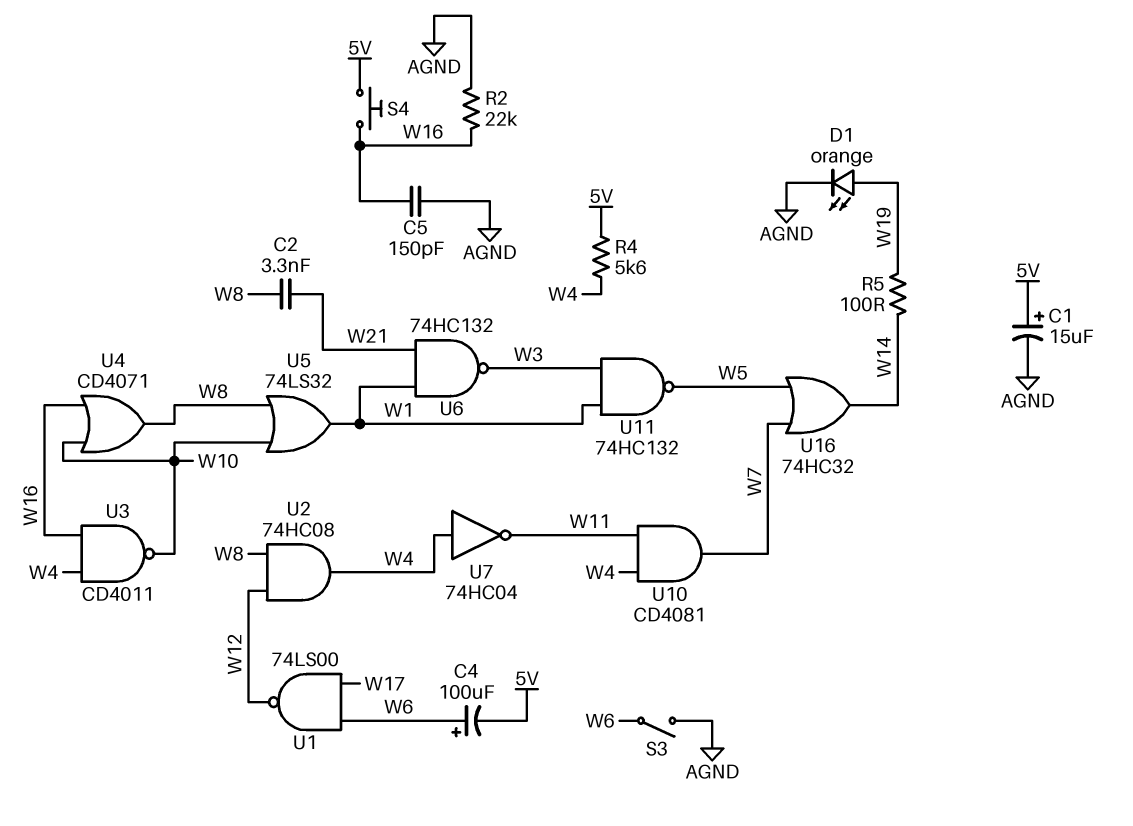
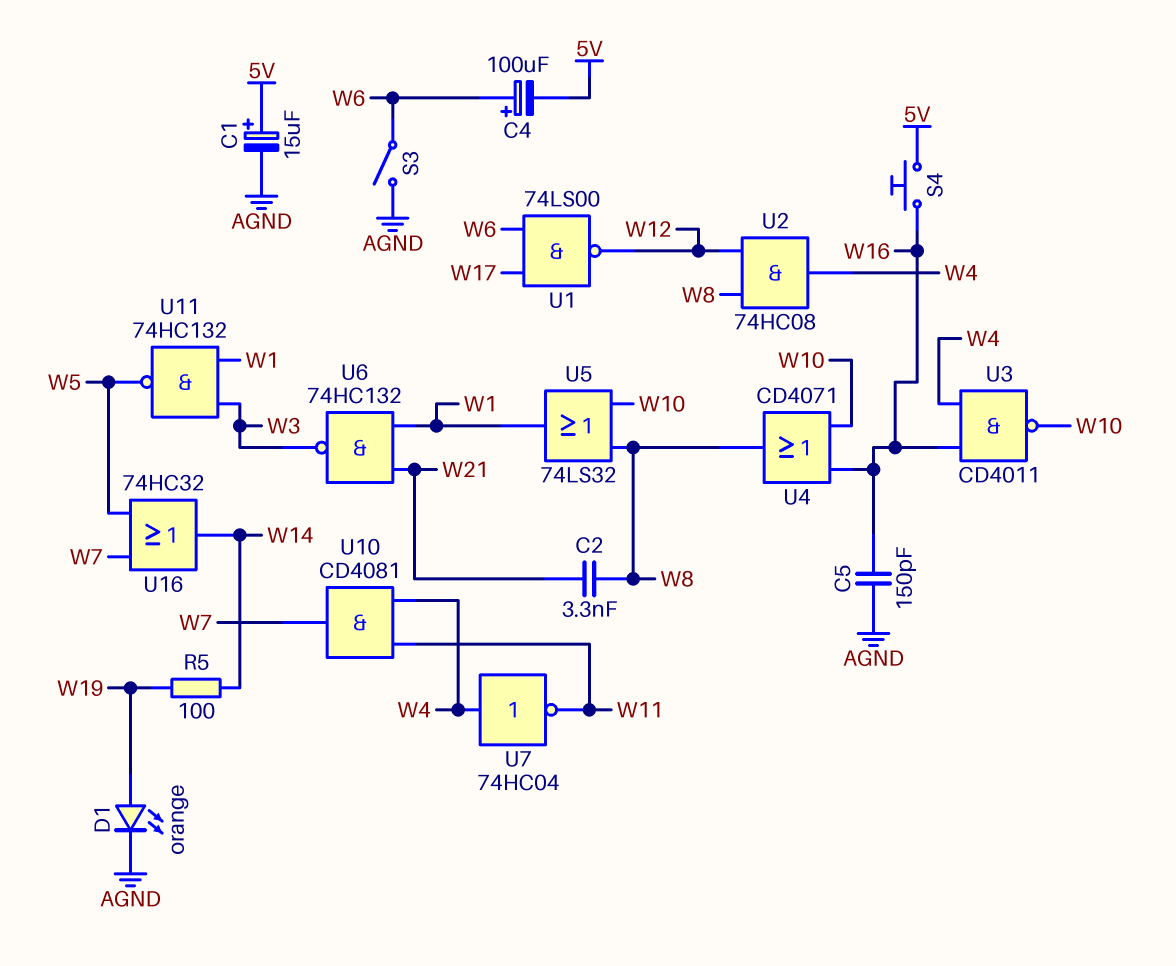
R2: 22k (AGND, W16) -> none
R4: 5.6k (5V, W4) -> none

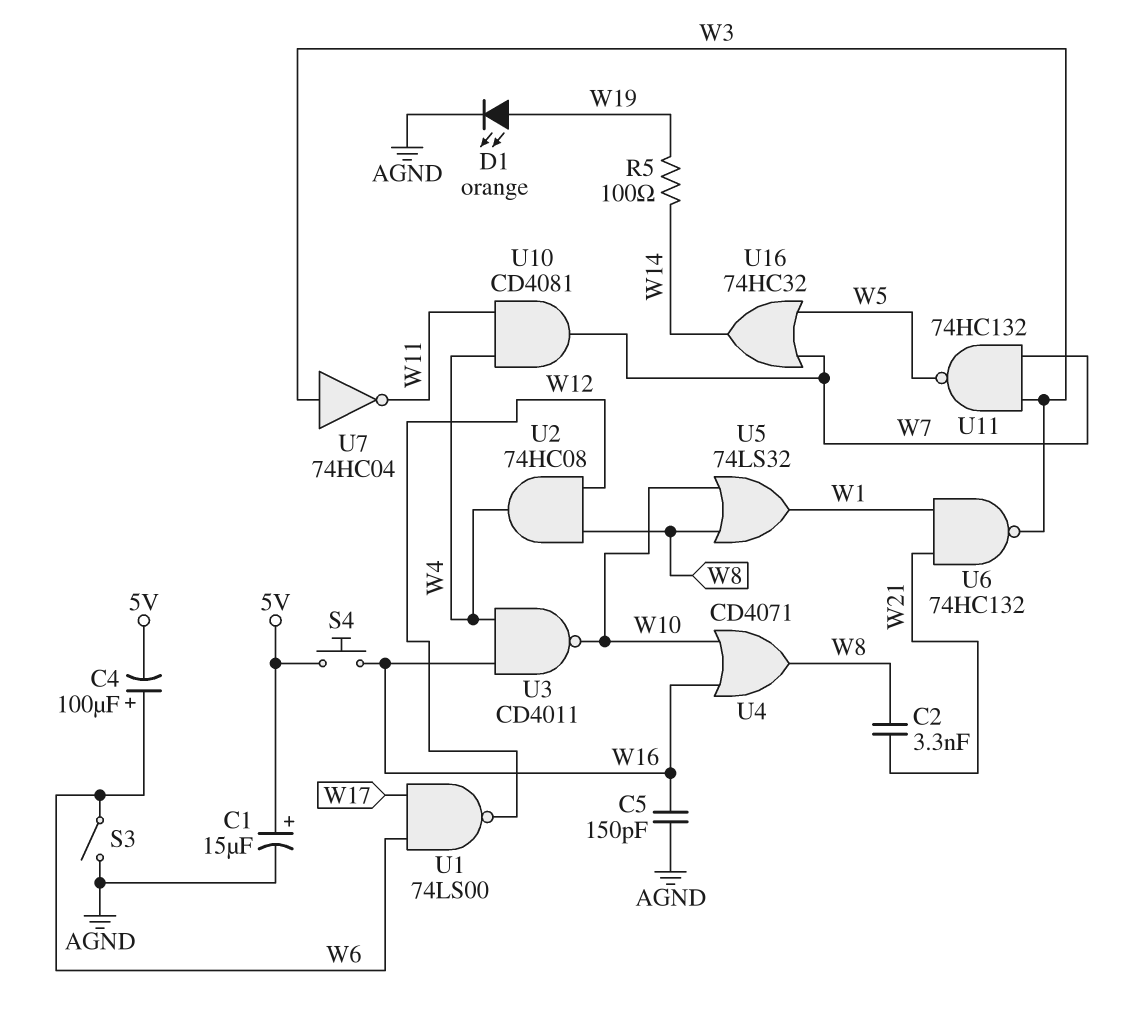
U7: NOT 74HC04 (in W4, out W11) -> NOT 74HC04 (in W3, out W11)
U11: NAND 74HC132 (in W1, in W3, out W5) -> NAND 74HC132 (in W3, in W7, out W5)

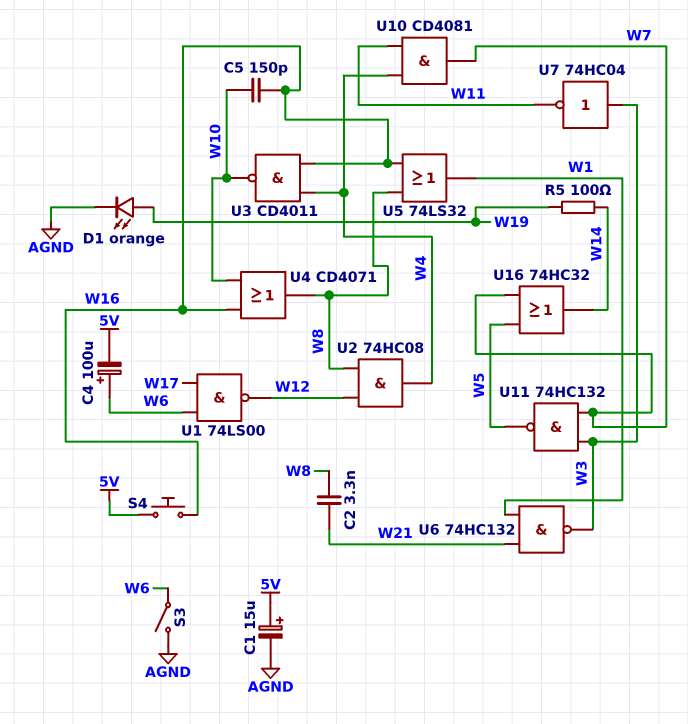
C5: 150pF (AGND, W16) -> 150pF (W10, W16)
U5: OR 74LS32 (in W8, in W10, out W1) -> OR 74LS32 (in W8, in W16, out W1)

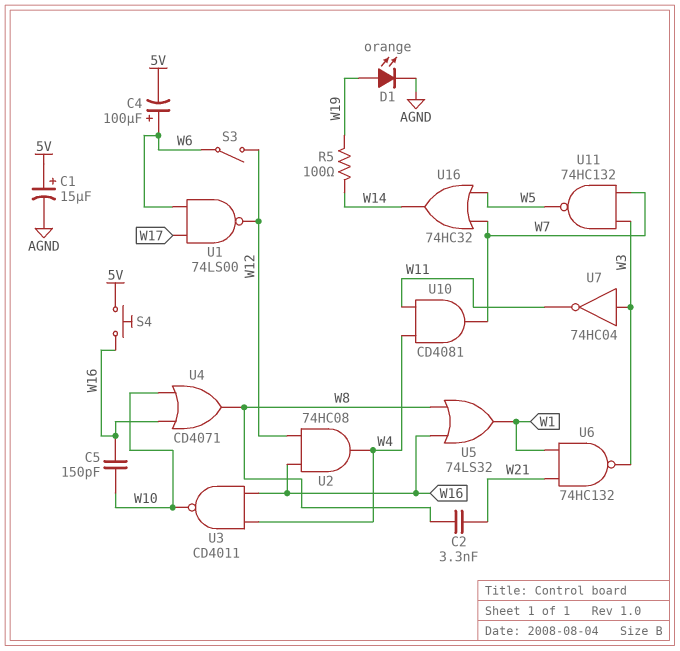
S3: switch (AGND, W6) -> switch (W6, W12)
U2: AND 74HC08 (in W8, in W12, out W4) -> AND 74HC08 (in W12, in W16, out W4)

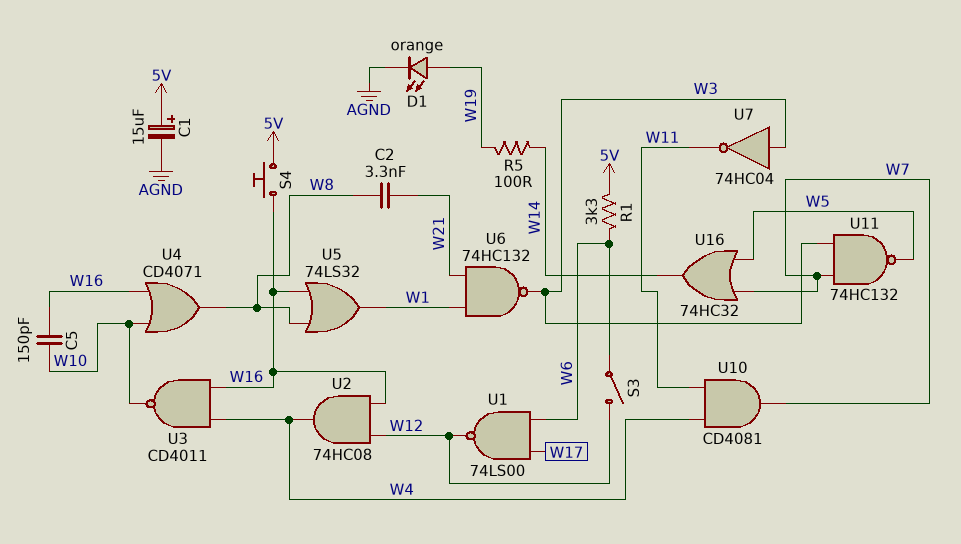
C4: 100uF (plus W6, minus 5V) -> none
R1: none -> 3.3k (5V, W6)

